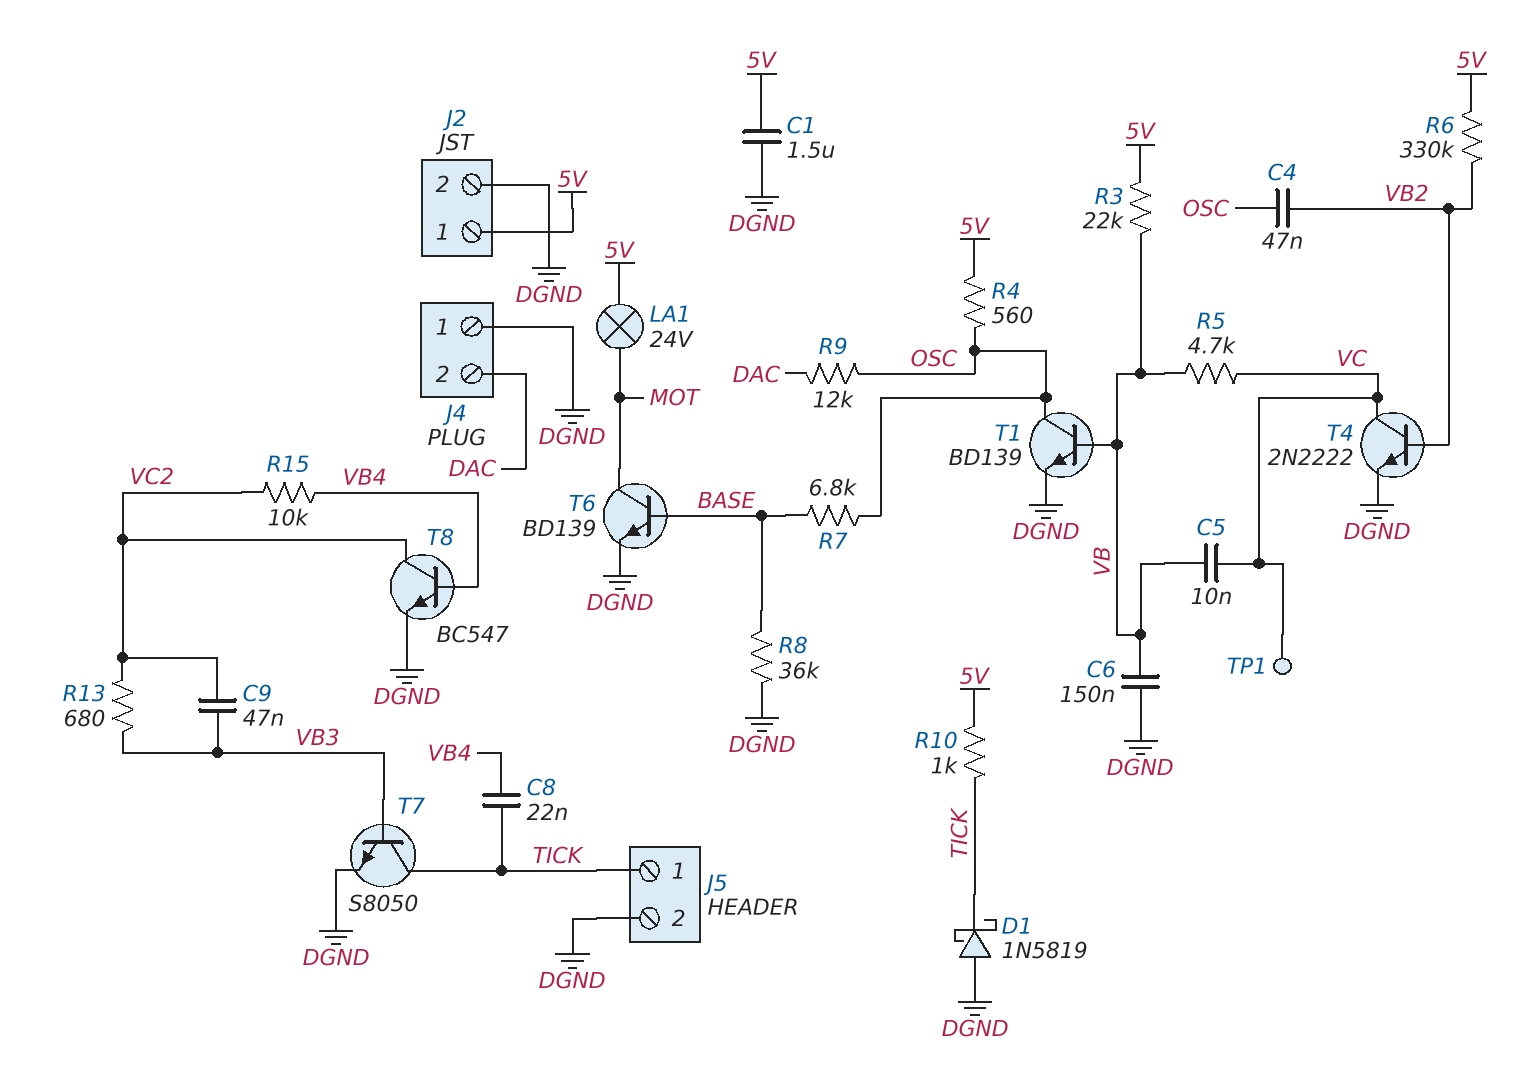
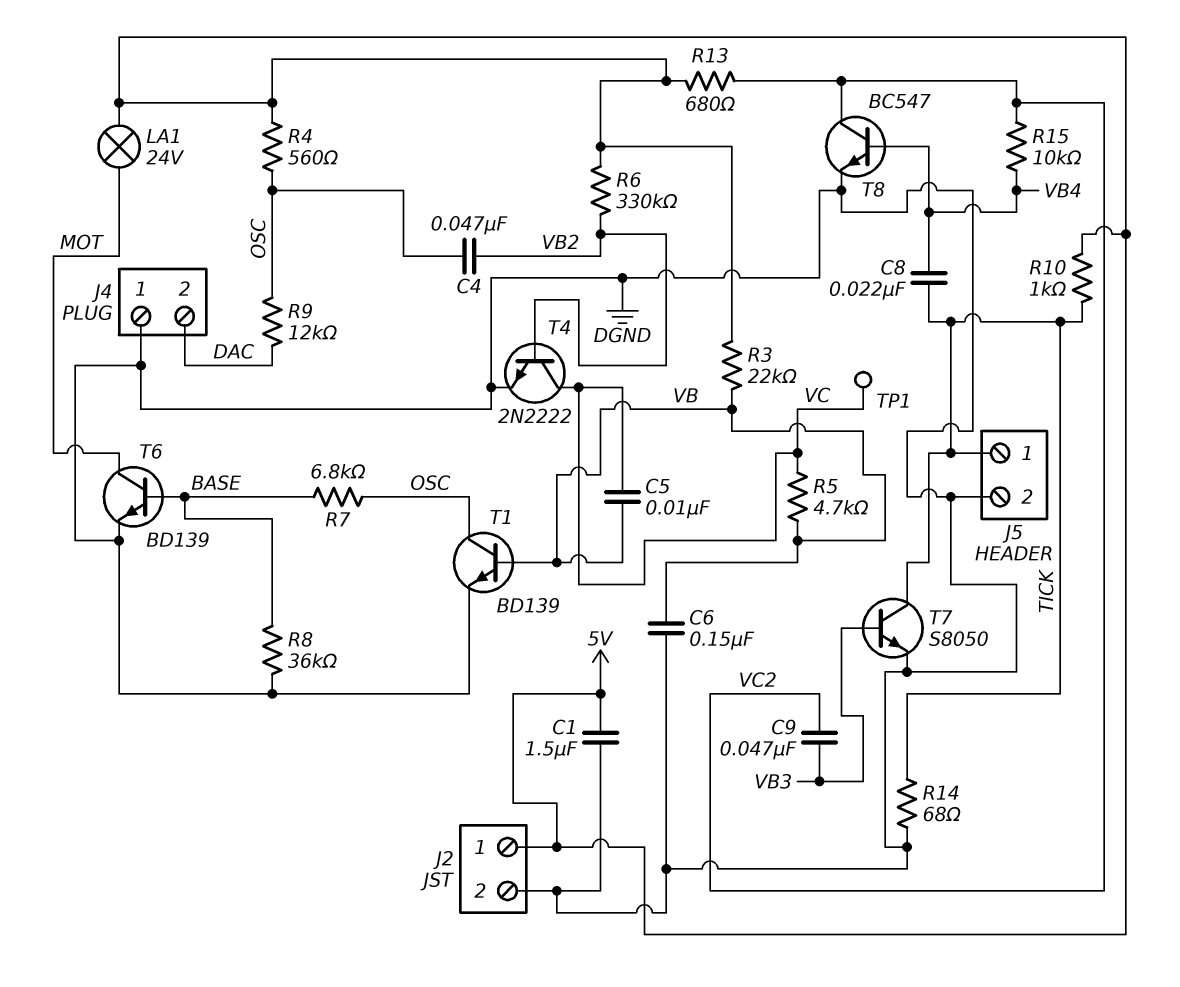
D1: schottky 1N5819 (A DGND, K TICK) -> none
R13: 680 (VB3, VC2) -> 680 (5V, VC2)
R14: none -> 68 (DGND, TICK)

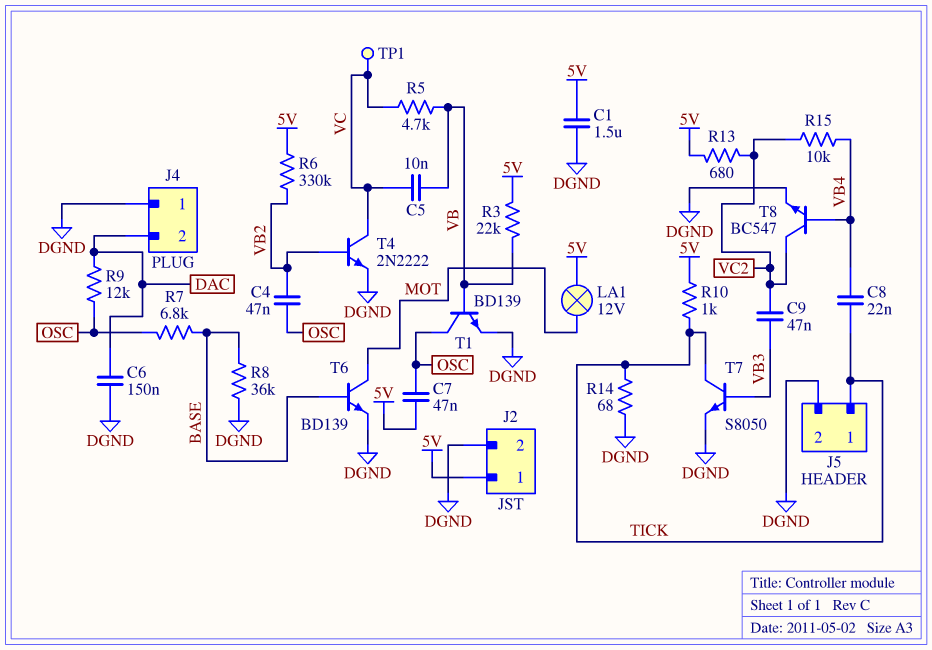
C6: 150nF (DGND, VB) -> 150nF (DAC, DGND)
C7: none -> 47nF (5V, OSC)
LA1: lamp 24V (5V, MOT) -> lamp 12V (5V, MOT)
R4: 560 (5V, OSC) -> none

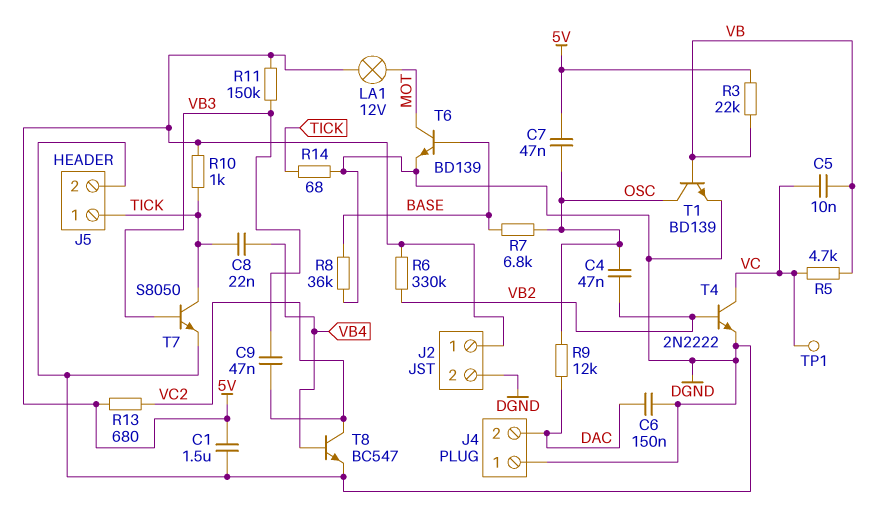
R11: none -> 150k (5V, VB3)
R15: 10k (VB4, VC2) -> none

